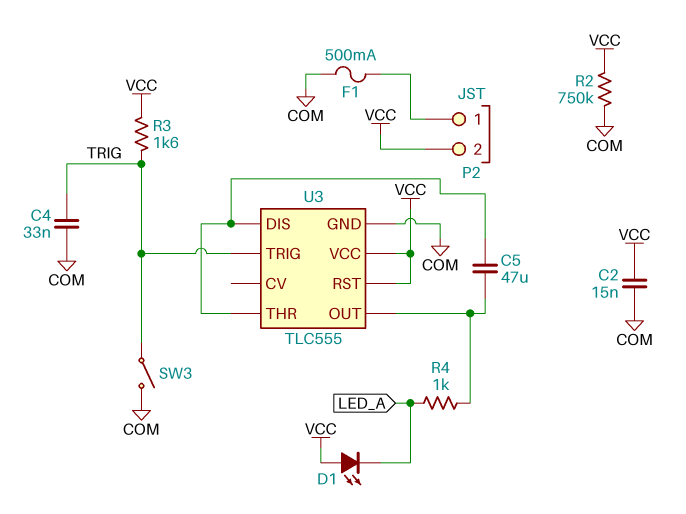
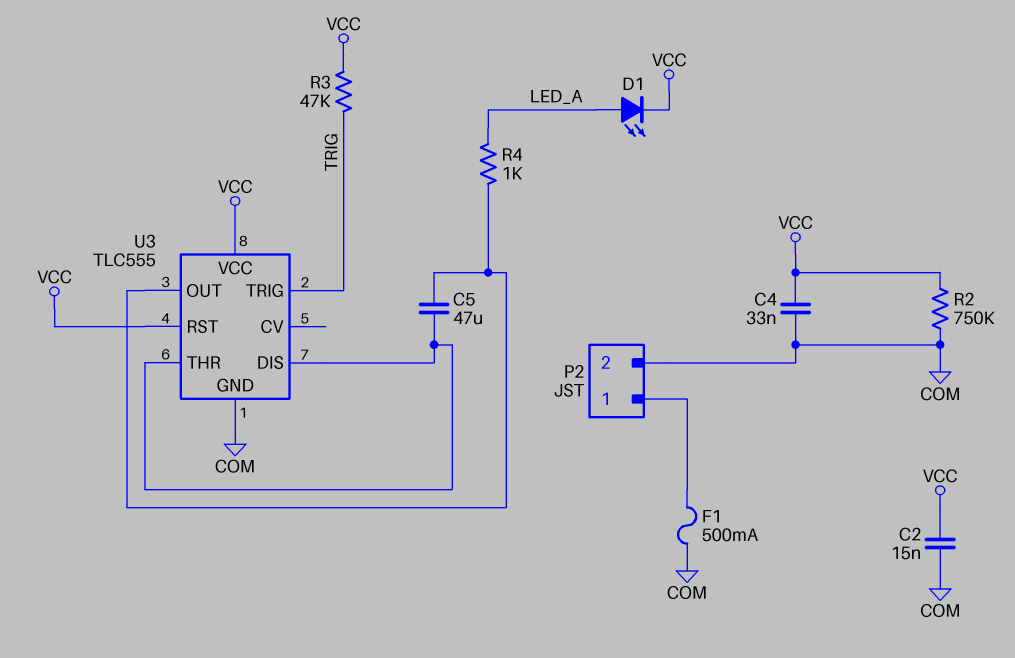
C4: 33nF (COM, TRIG) -> 33nF (COM, VCC)
D1: LED (A VCC, K LED_A) -> LED (A LED_A, K VCC)
P2 pin 2: VCC -> COM
R3: 1.6k (TRIG, VCC) -> 47k (TRIG, VCC)
SW3: switch (COM, TRIG) -> none

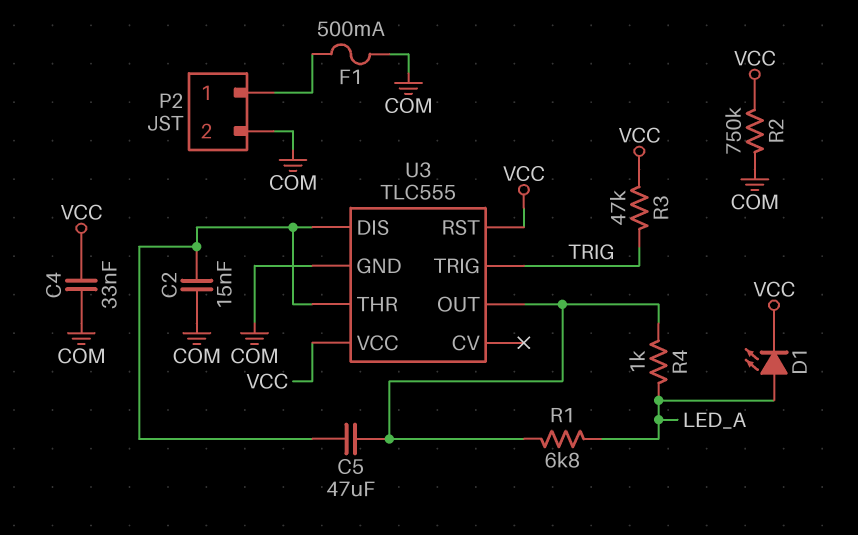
C2: 15nF (COM, VCC) -> 15nF (COM, U3/DIS)
R1: none -> 6.8k (LED_A, U3/OUT)

